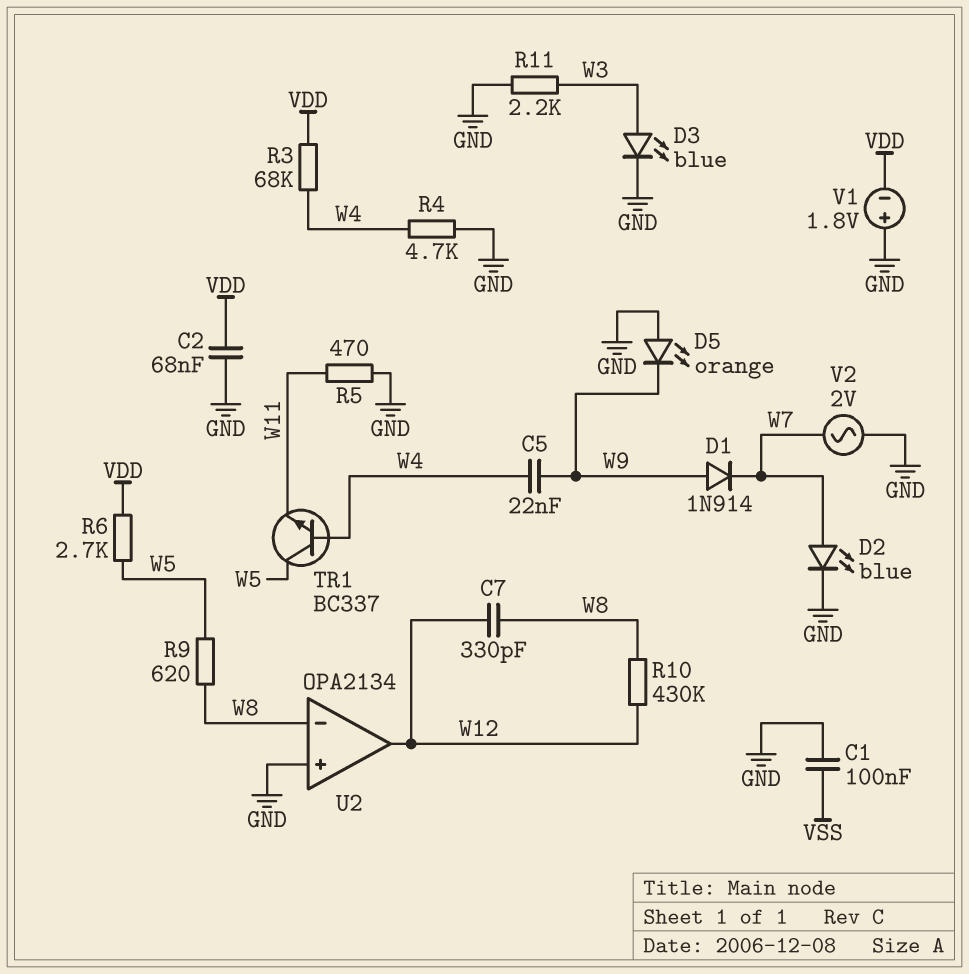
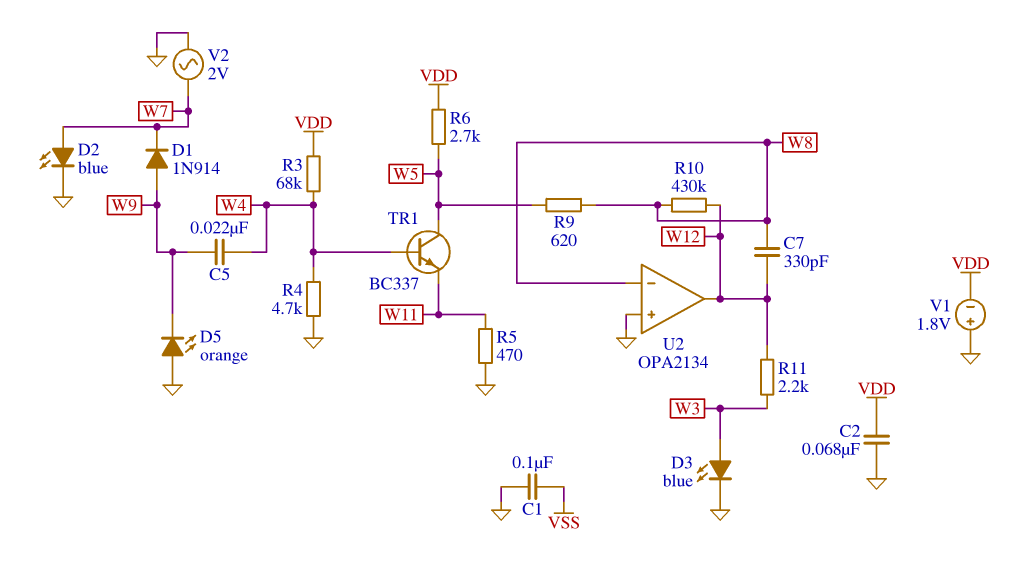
R11: 2.2k (GND, W3) -> 2.2k (W3, W12)

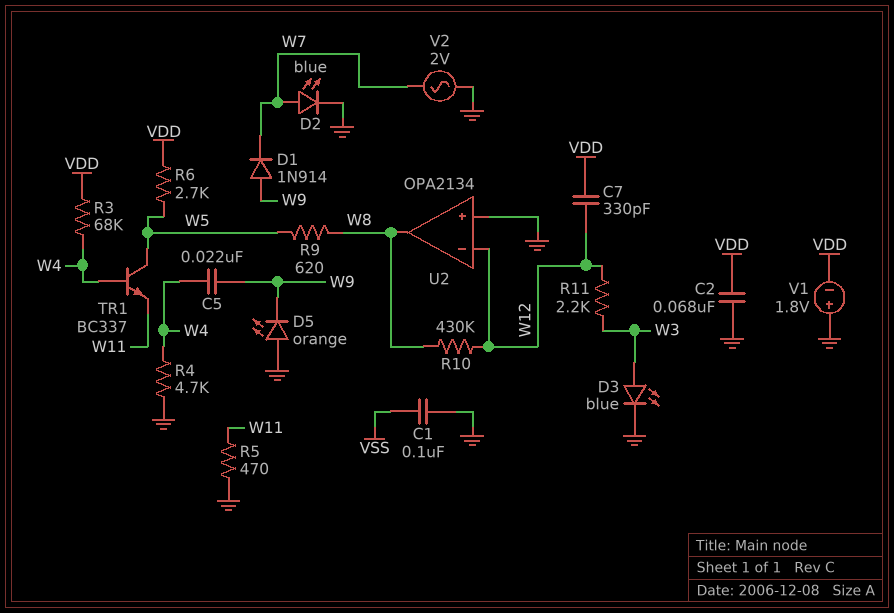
C7: 330pF (W8, W12) -> 330pF (VDD, W12)
U2 pin in-: W8 -> W12
U2 pin out: W12 -> W8

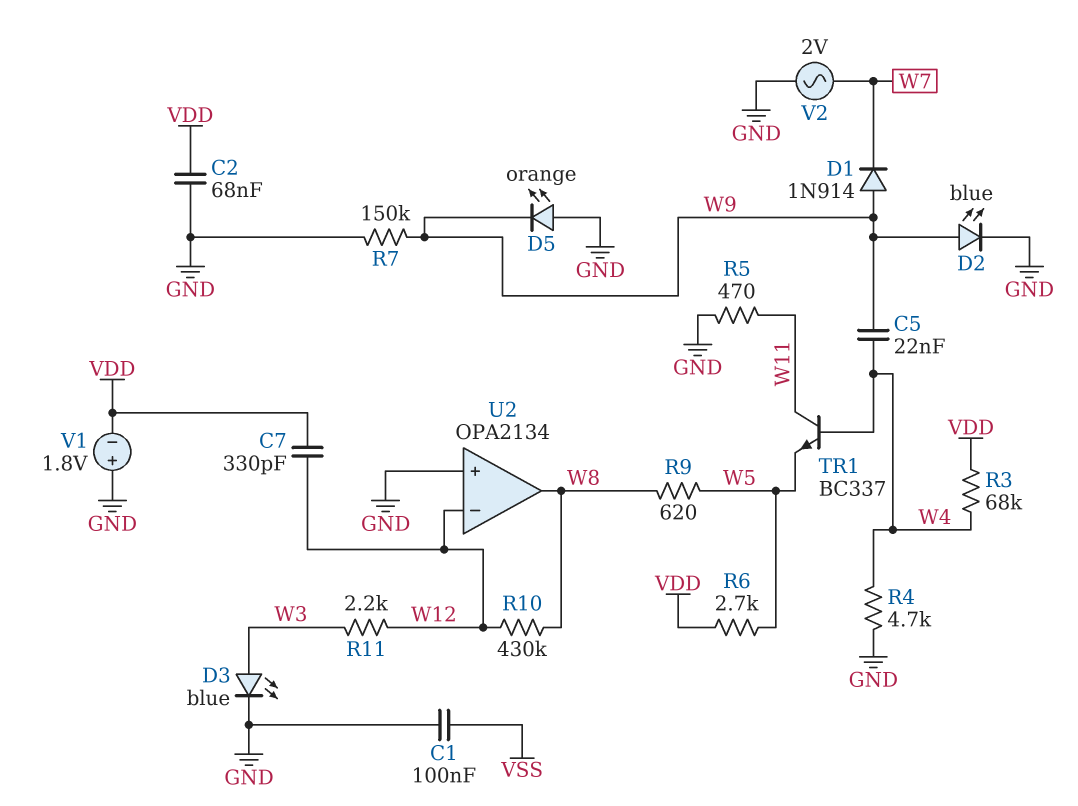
D2: LED blue (A W7, K GND) -> LED blue (A W9, K GND)
R7: none -> 150k (GND, W9)
TR1: NPN BC337 (B W4, C W5, E W11) -> NPN BC337 (B W4, C W11, E W5)

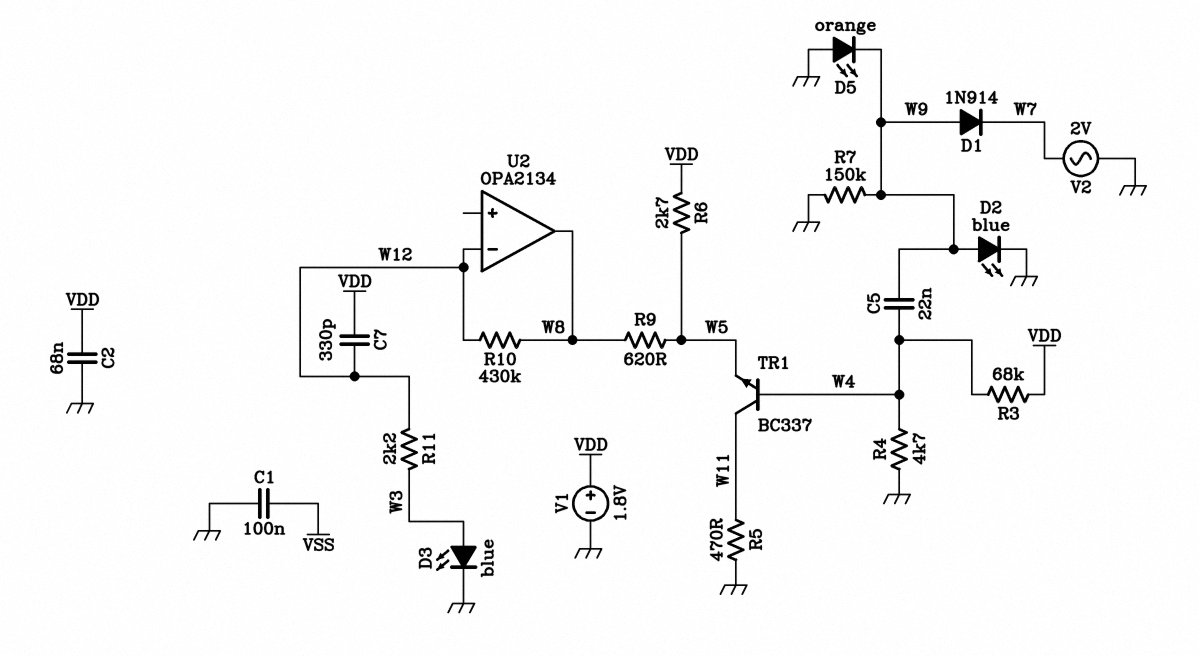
U2 pin in+: GND -> none
V1: 1.8V (plus GND, minus VDD) -> 1.8V (plus VDD, minus GND)

